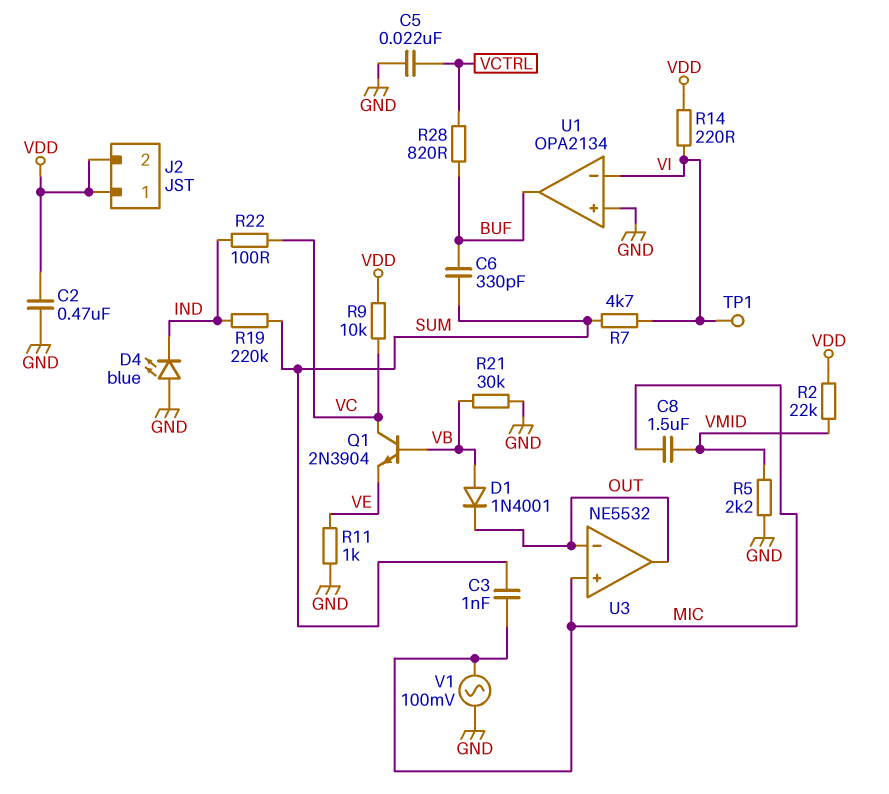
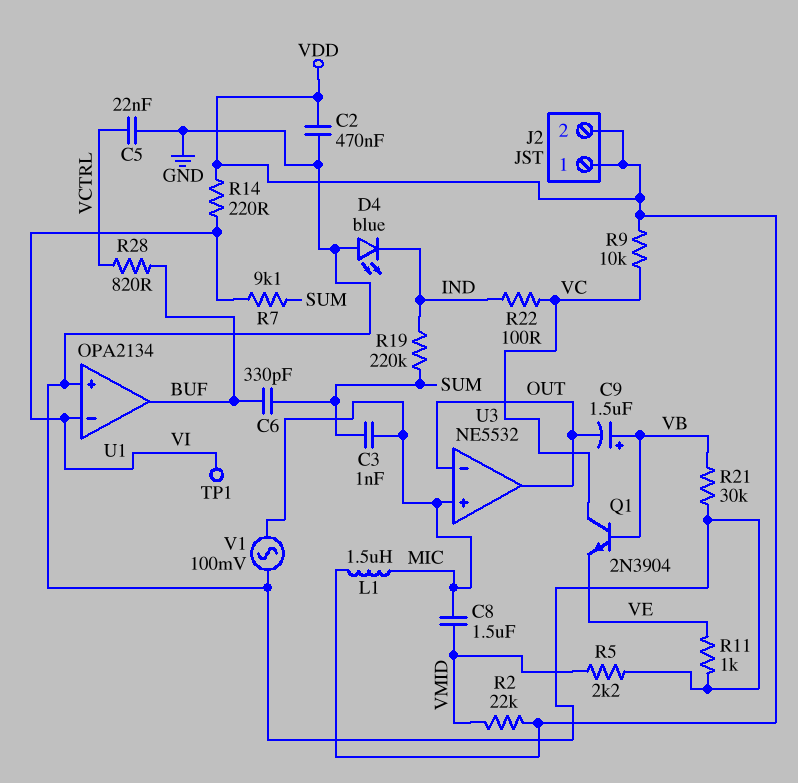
C9: none -> 1.5uF (plus VB, minus OUT)
D1: diode 1N4001 (A VB, K OUT) -> none
L1: none -> 1.5uH (MIC, VDD)
R7: 4.7k (SUM, VI) -> 9.1k (SUM, VI)

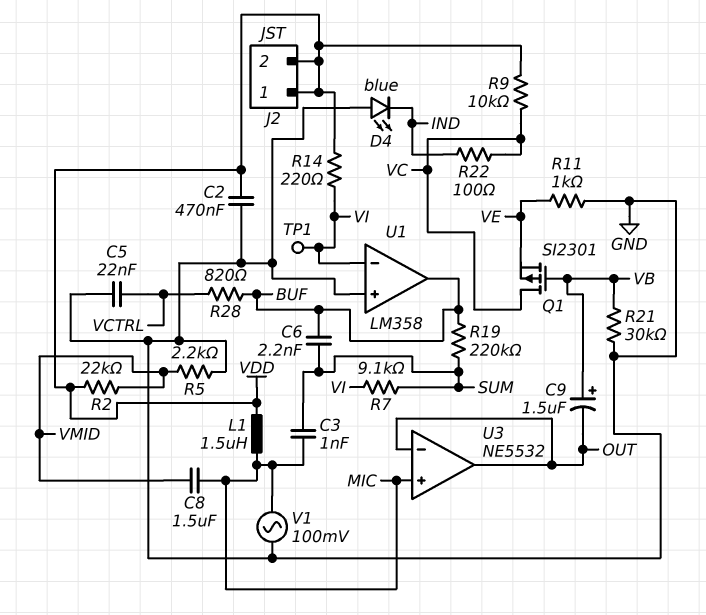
C6: 330pF (BUF, SUM) -> 2.2nF (BUF, SUM)
Q1: NPN 2N3904 (B VB, C VC, E VE) -> PMOS SI2301 (G VB, D VC, S VE)
R19: 220k (IND, SUM) -> 220k (BUF, SUM)
U1: OPA2134 -> LM358

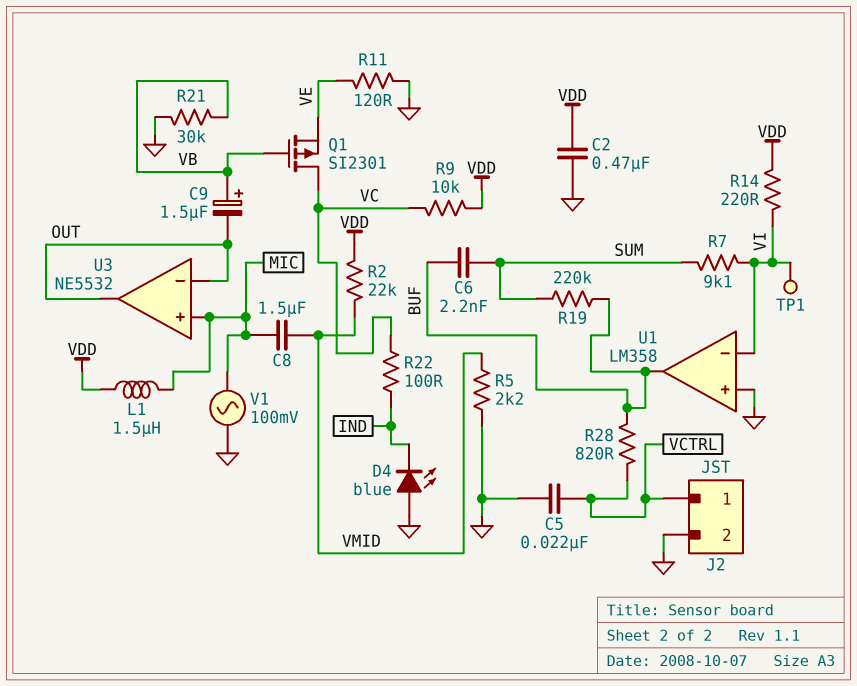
C3: 1nF (MIC, SUM) -> none
J2 pin 1: VDD -> VCTRL
J2 pin 2: VDD -> GND
R11: 1k (GND, VE) -> 120 (GND, VE)

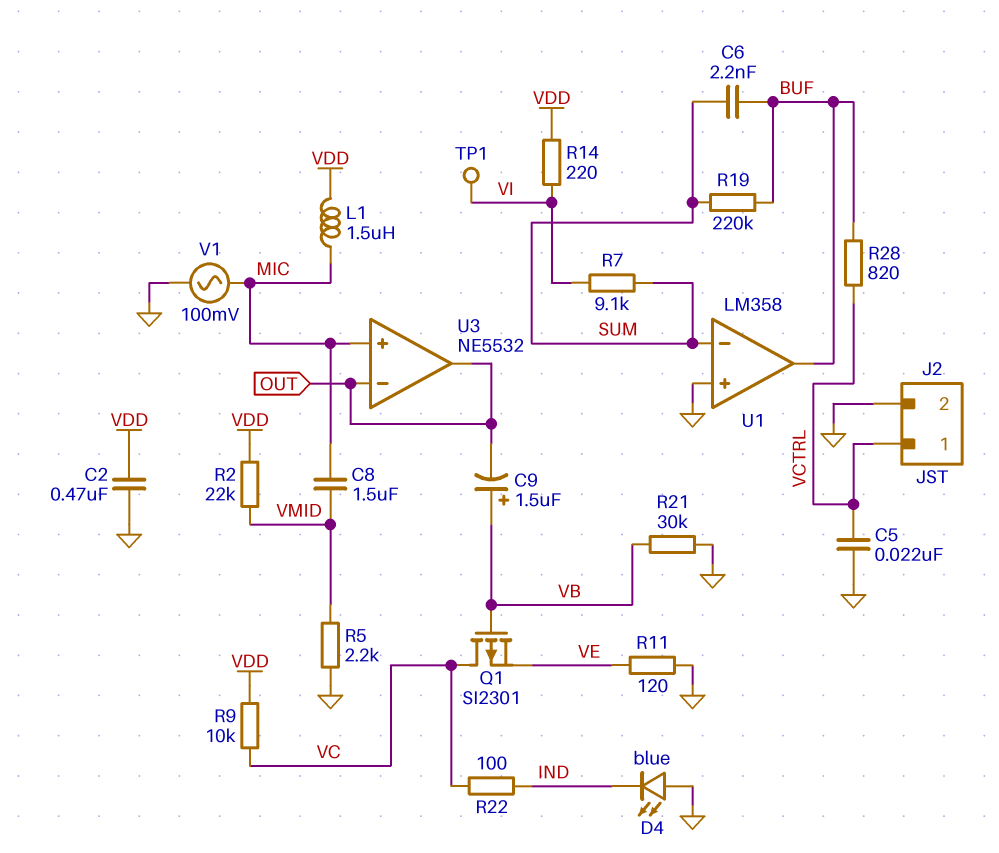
U1 pin in-: VI -> SUM

